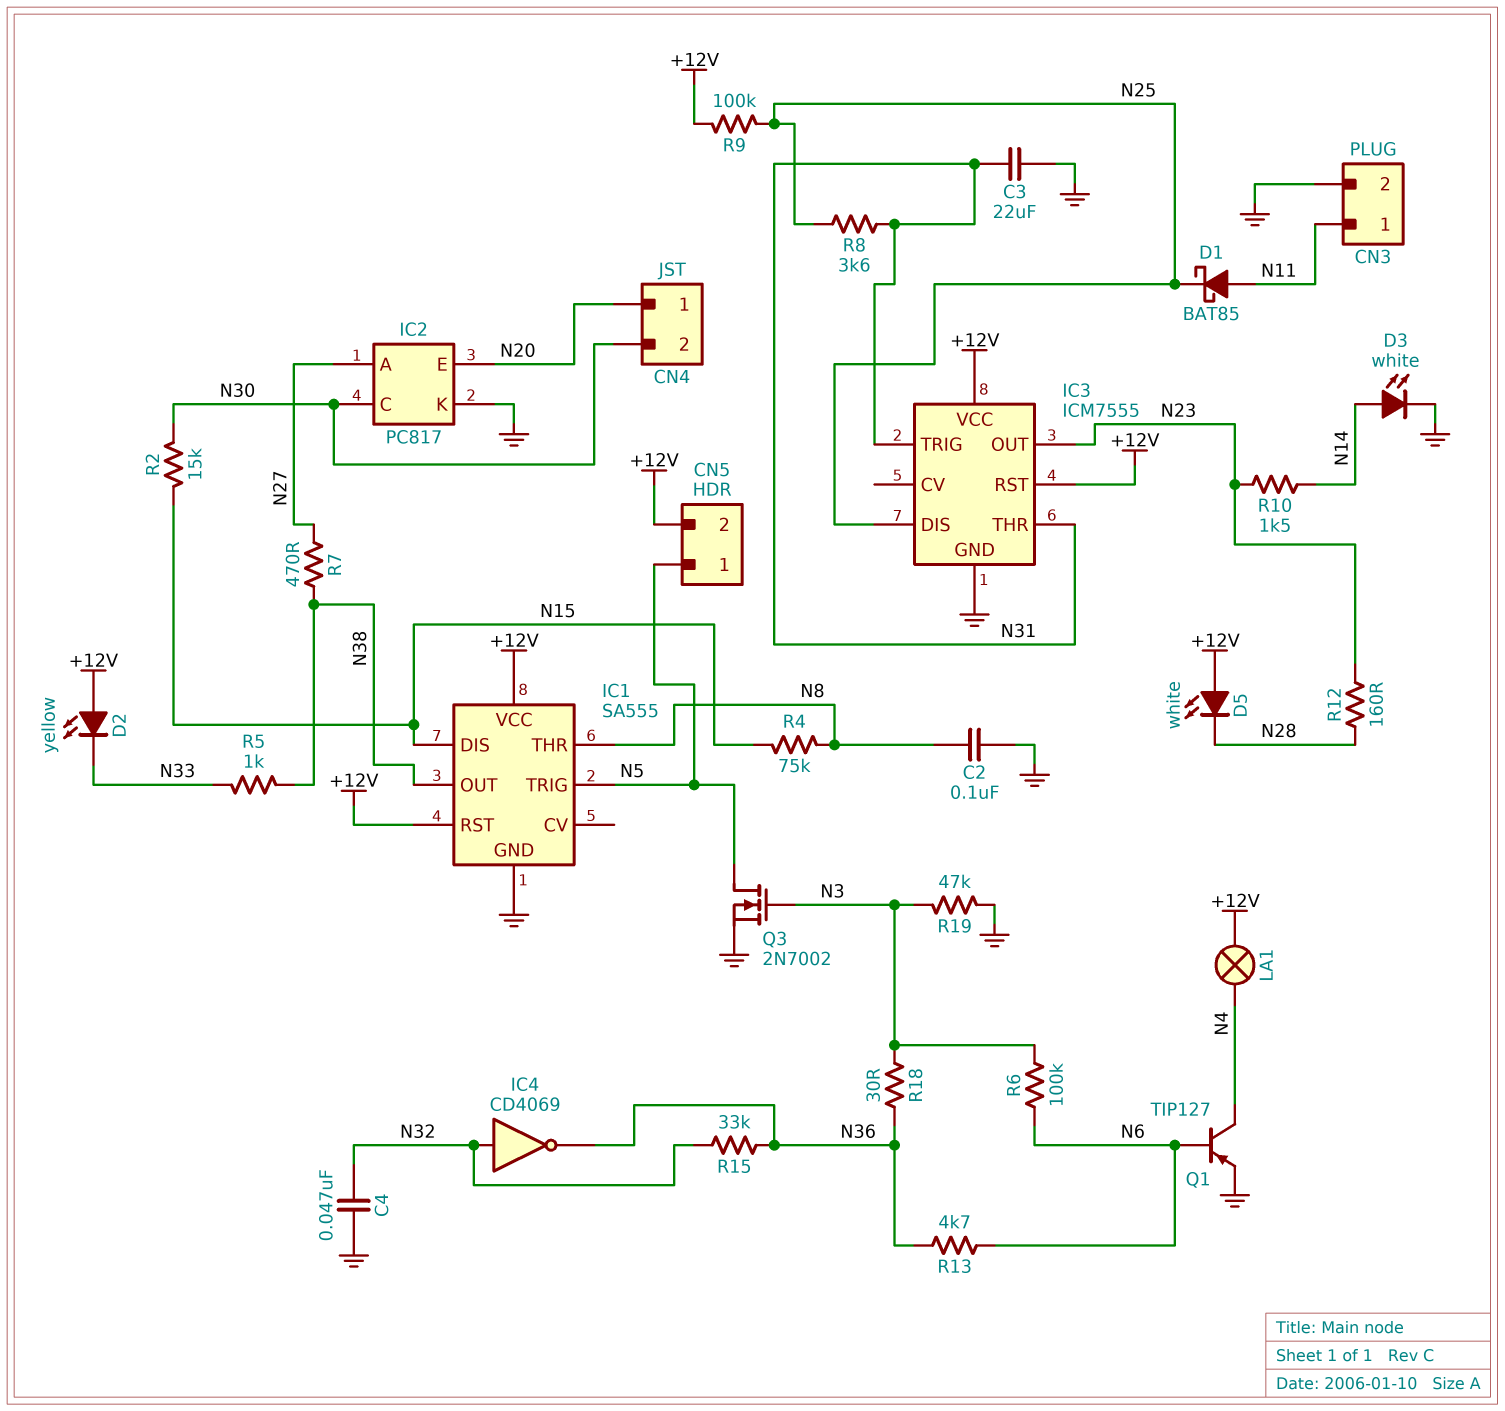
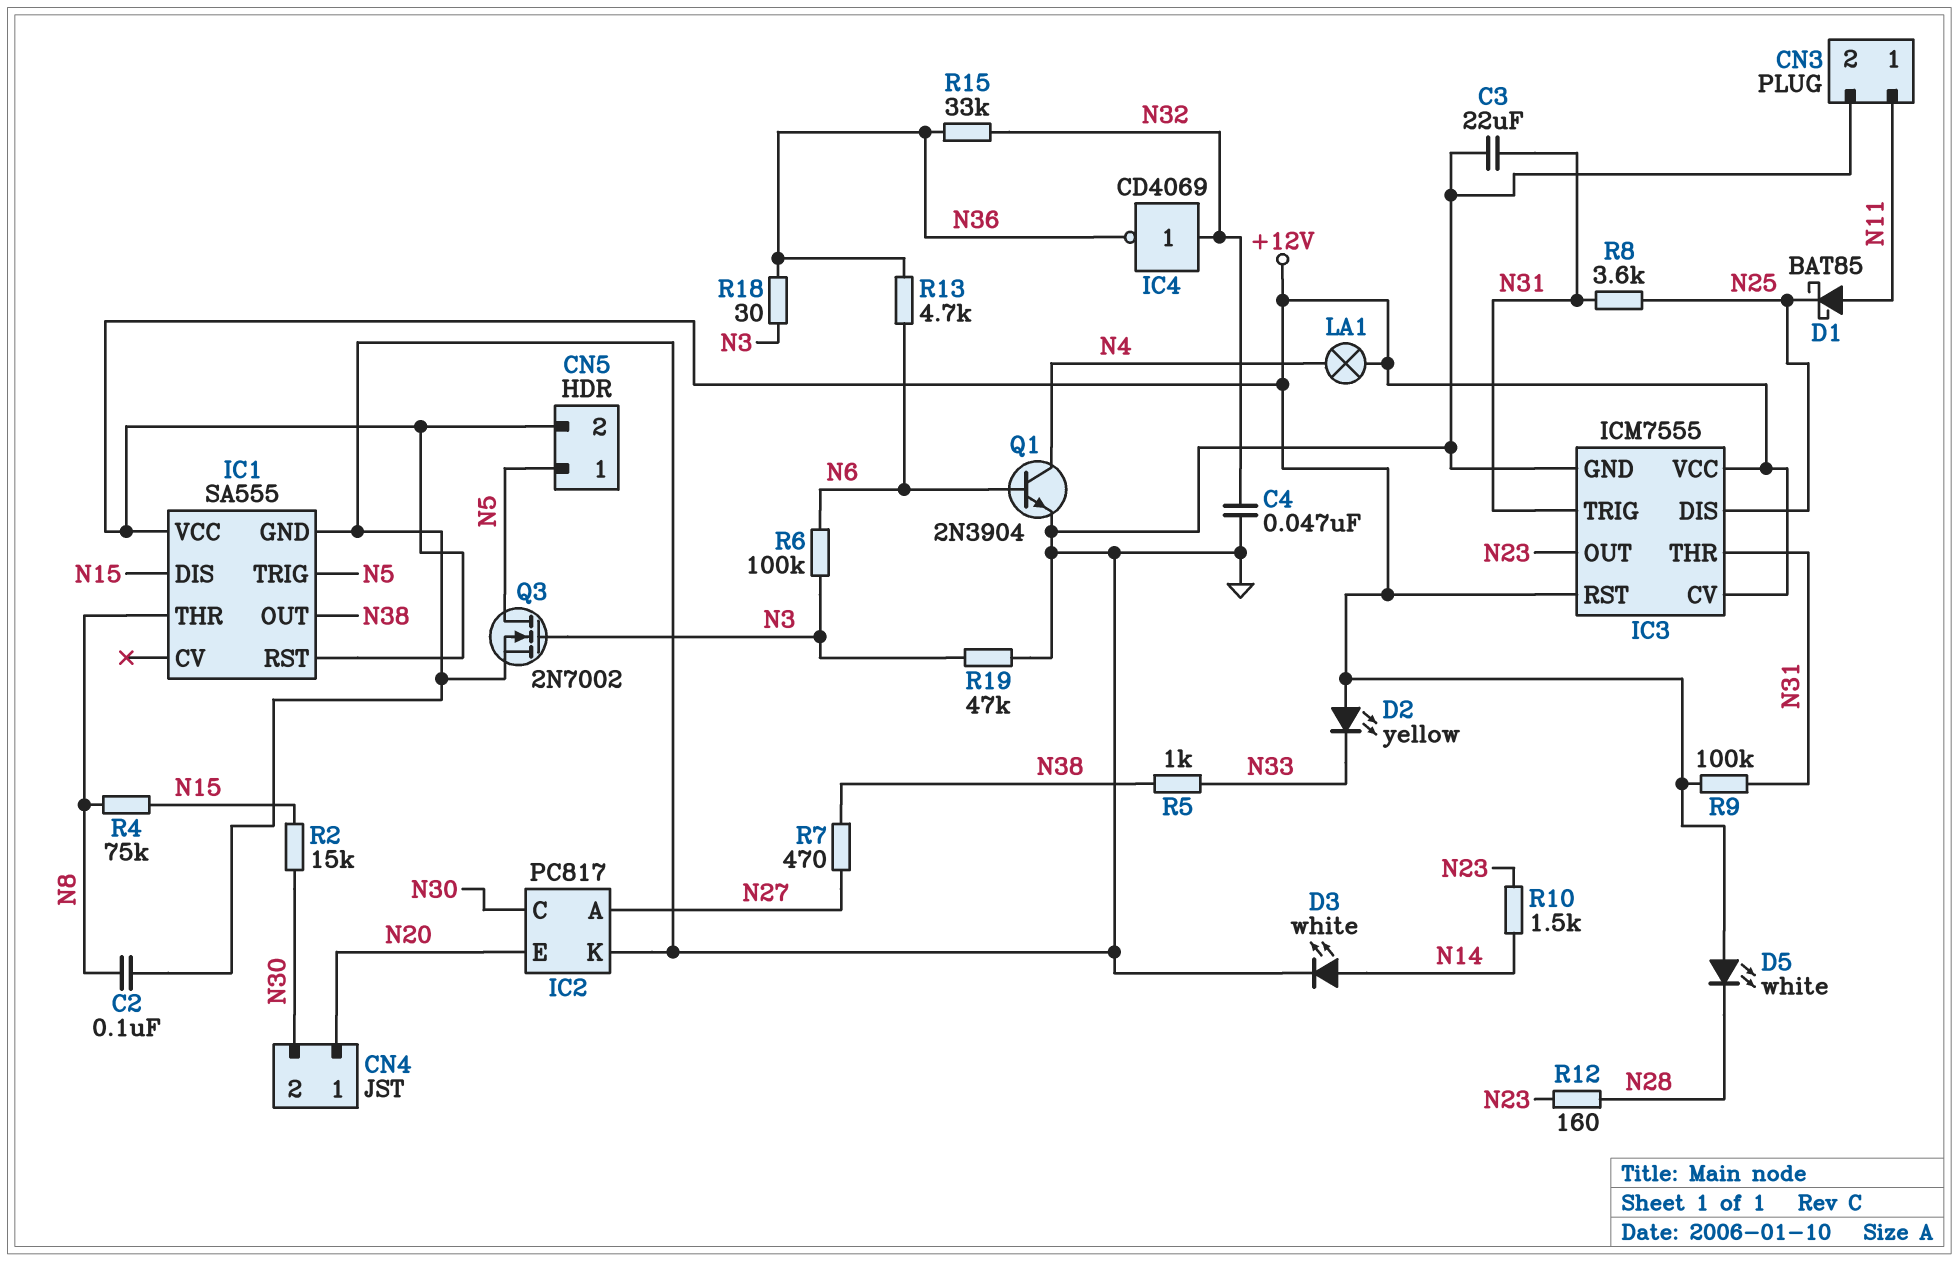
IC3 pin CV: none -> +12V
Q1: PNP TIP127 (B N6, C N4, E GND) -> NPN 2N3904 (B N6, C N4, E GND)
R9: 100k (+12V, N25) -> 100k (+12V, N31)

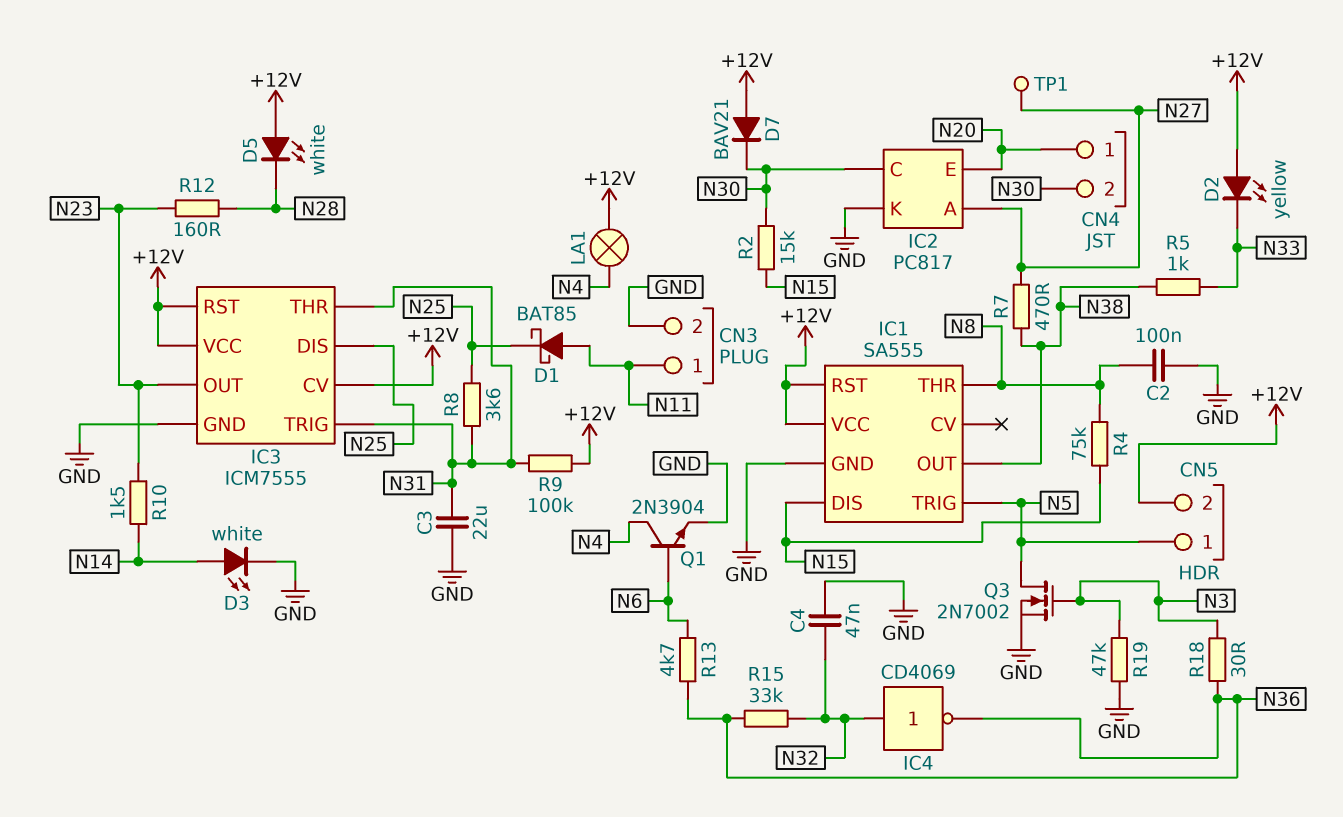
D7: none -> diode BAV21 (A +12V, K N30)
R6: 100k (N3, N6) -> none
TP1: none -> test point (N27)

